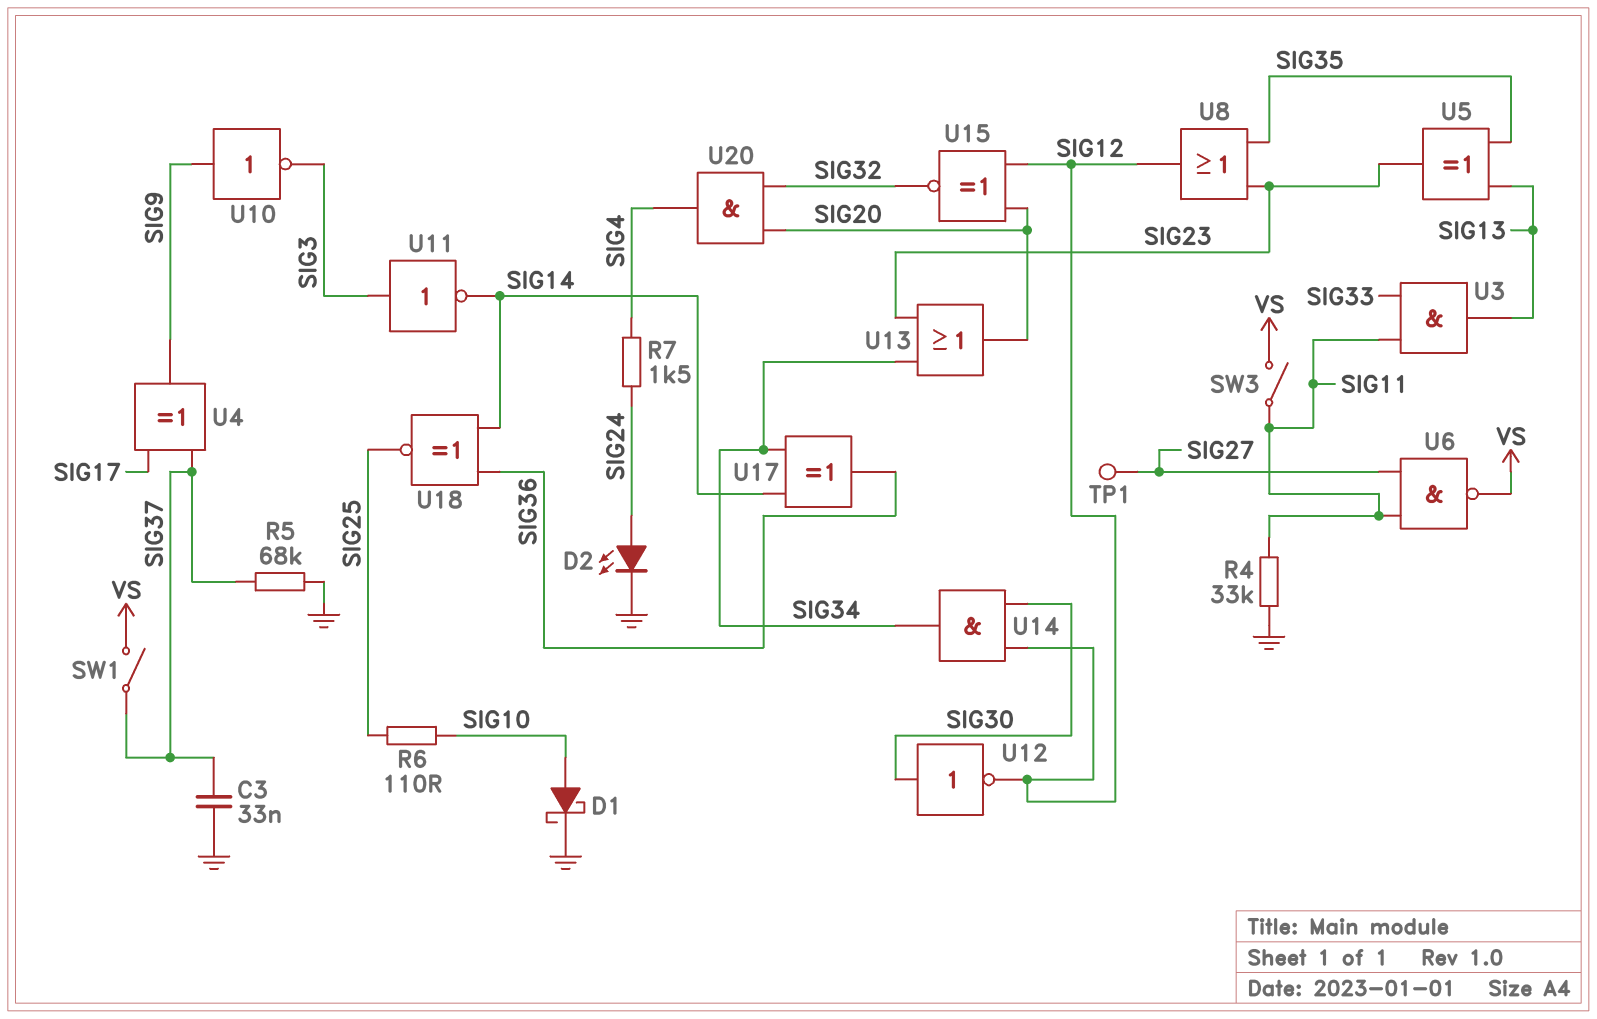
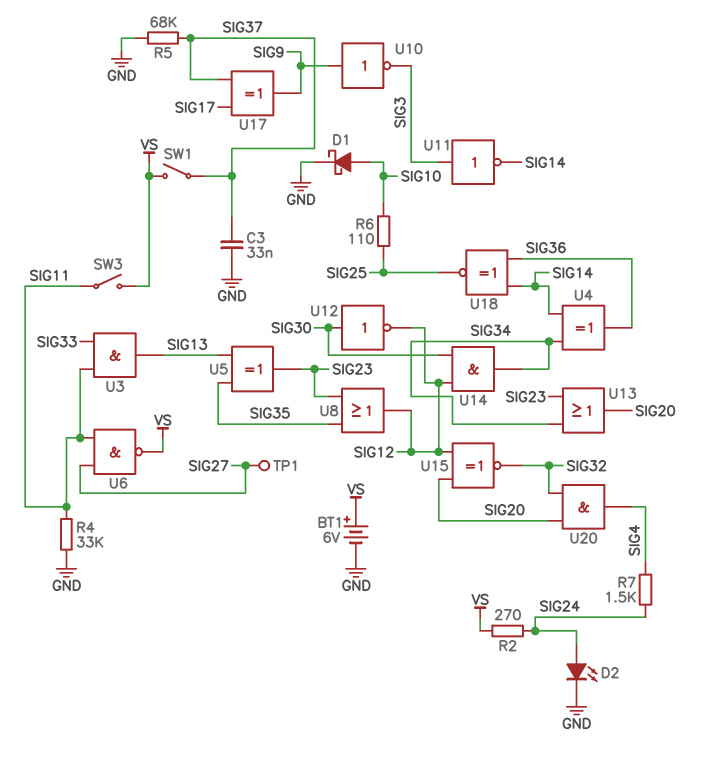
BT1: none -> 6V (plus VS, minus GND)
R2: none -> 270 (SIG24, VS)
U4: XOR (in SIG17, in SIG37, out SIG9) -> XOR (in SIG14, in SIG34, out SIG36)
U17: XOR (in SIG14, in SIG34, out SIG36) -> XOR (in SIG17, in SIG37, out SIG9)

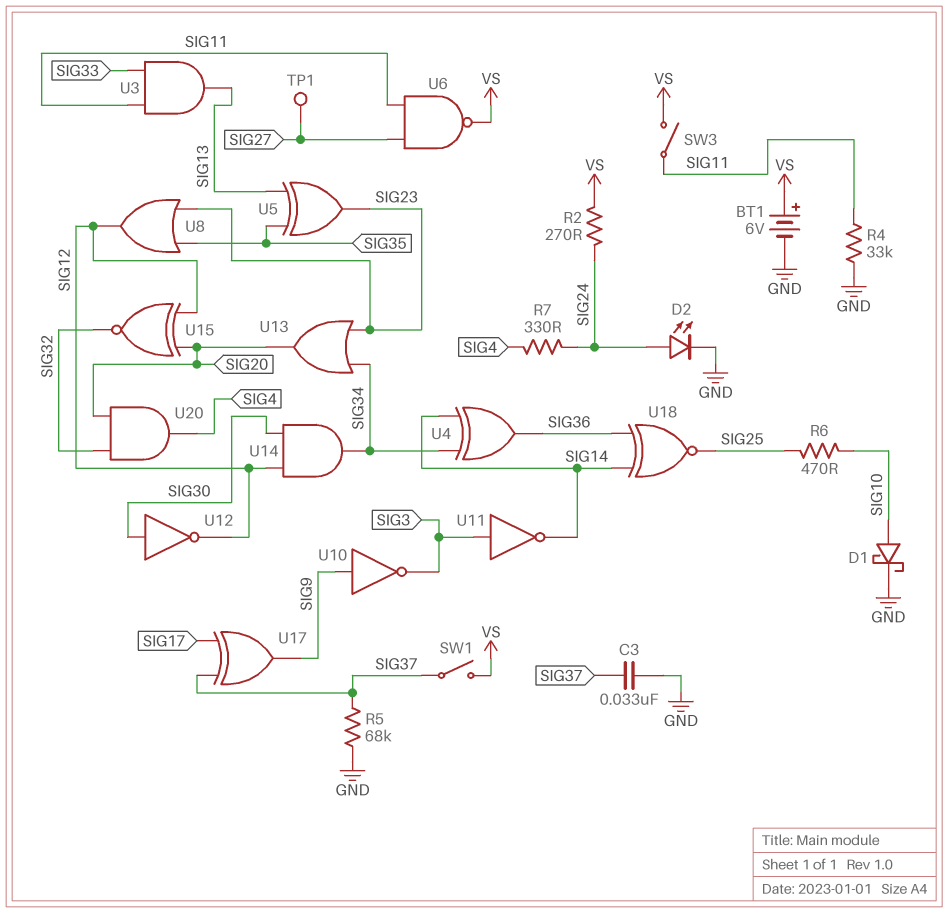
R6: 110 (SIG10, SIG25) -> 470 (SIG10, SIG25)
R7: 1.5k (SIG4, SIG24) -> 330 (SIG4, SIG24)

